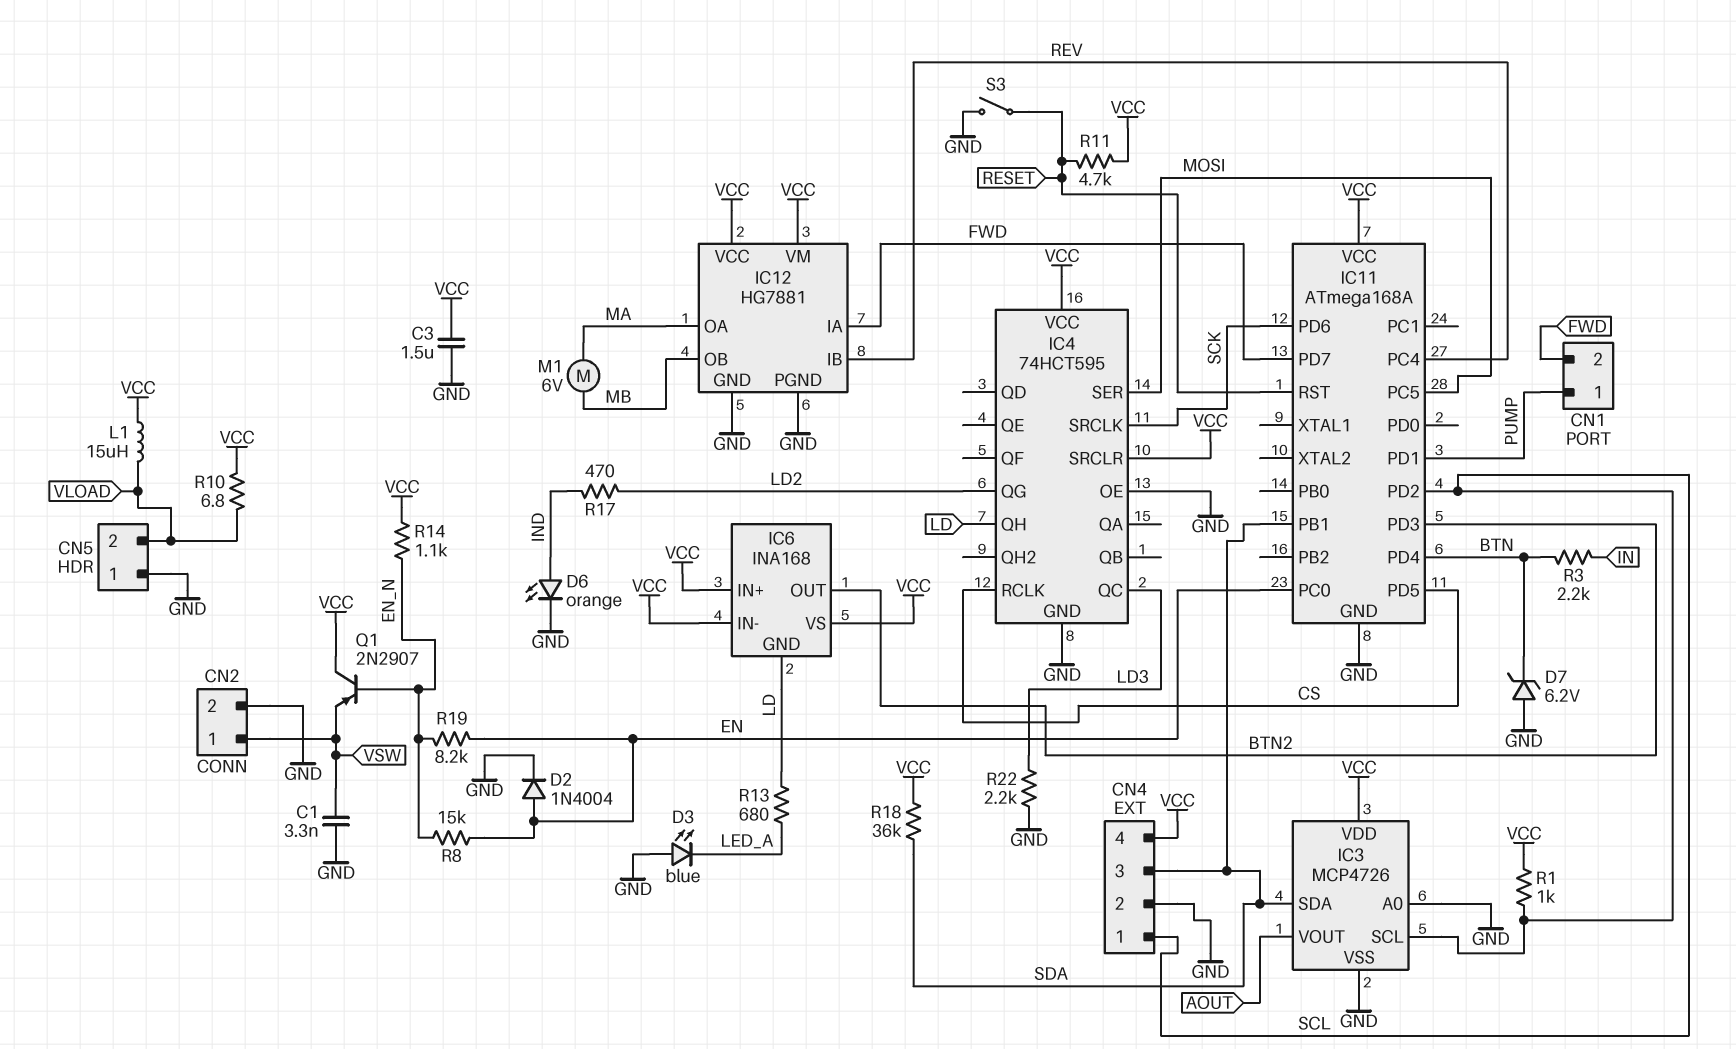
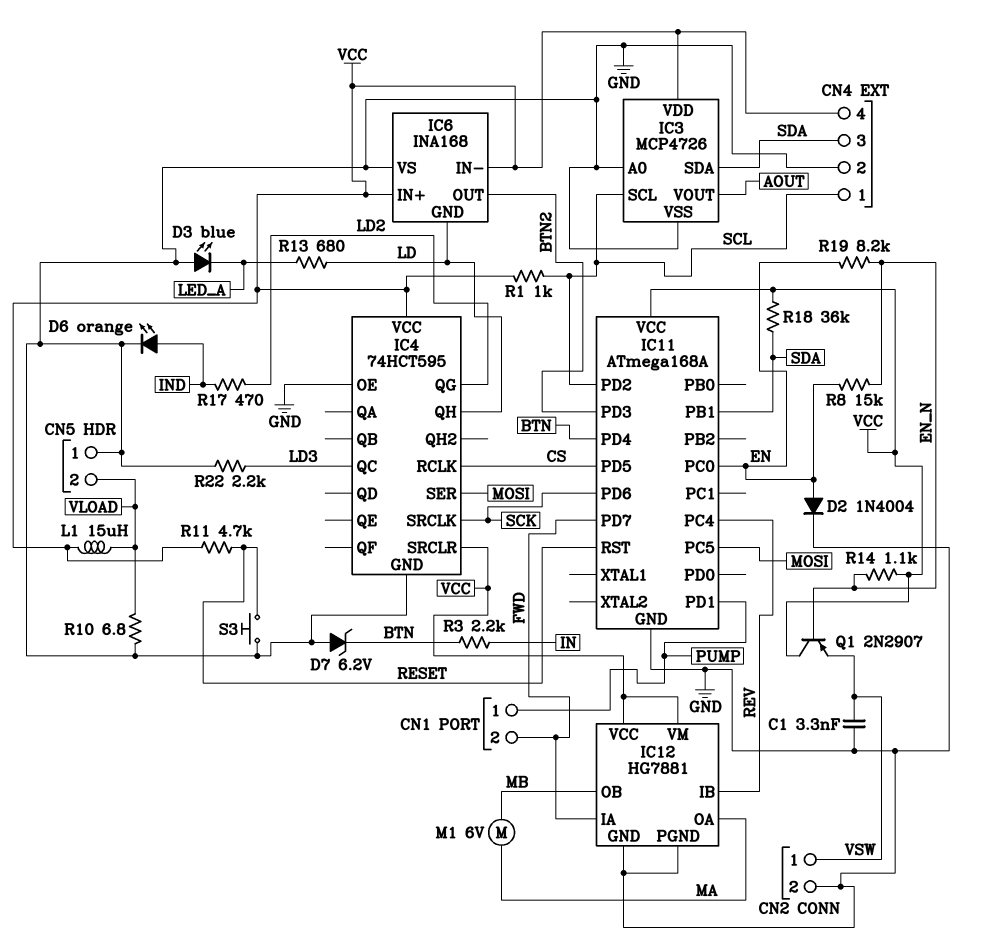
C3: 1.5uF (GND, VCC) -> none
IC6 pin VS: VCC -> GND
R10: 6.8 (VCC, VLOAD) -> 6.8 (GND, VLOAD)
S3: switch (GND, RESET) -> button (GND, RESET)

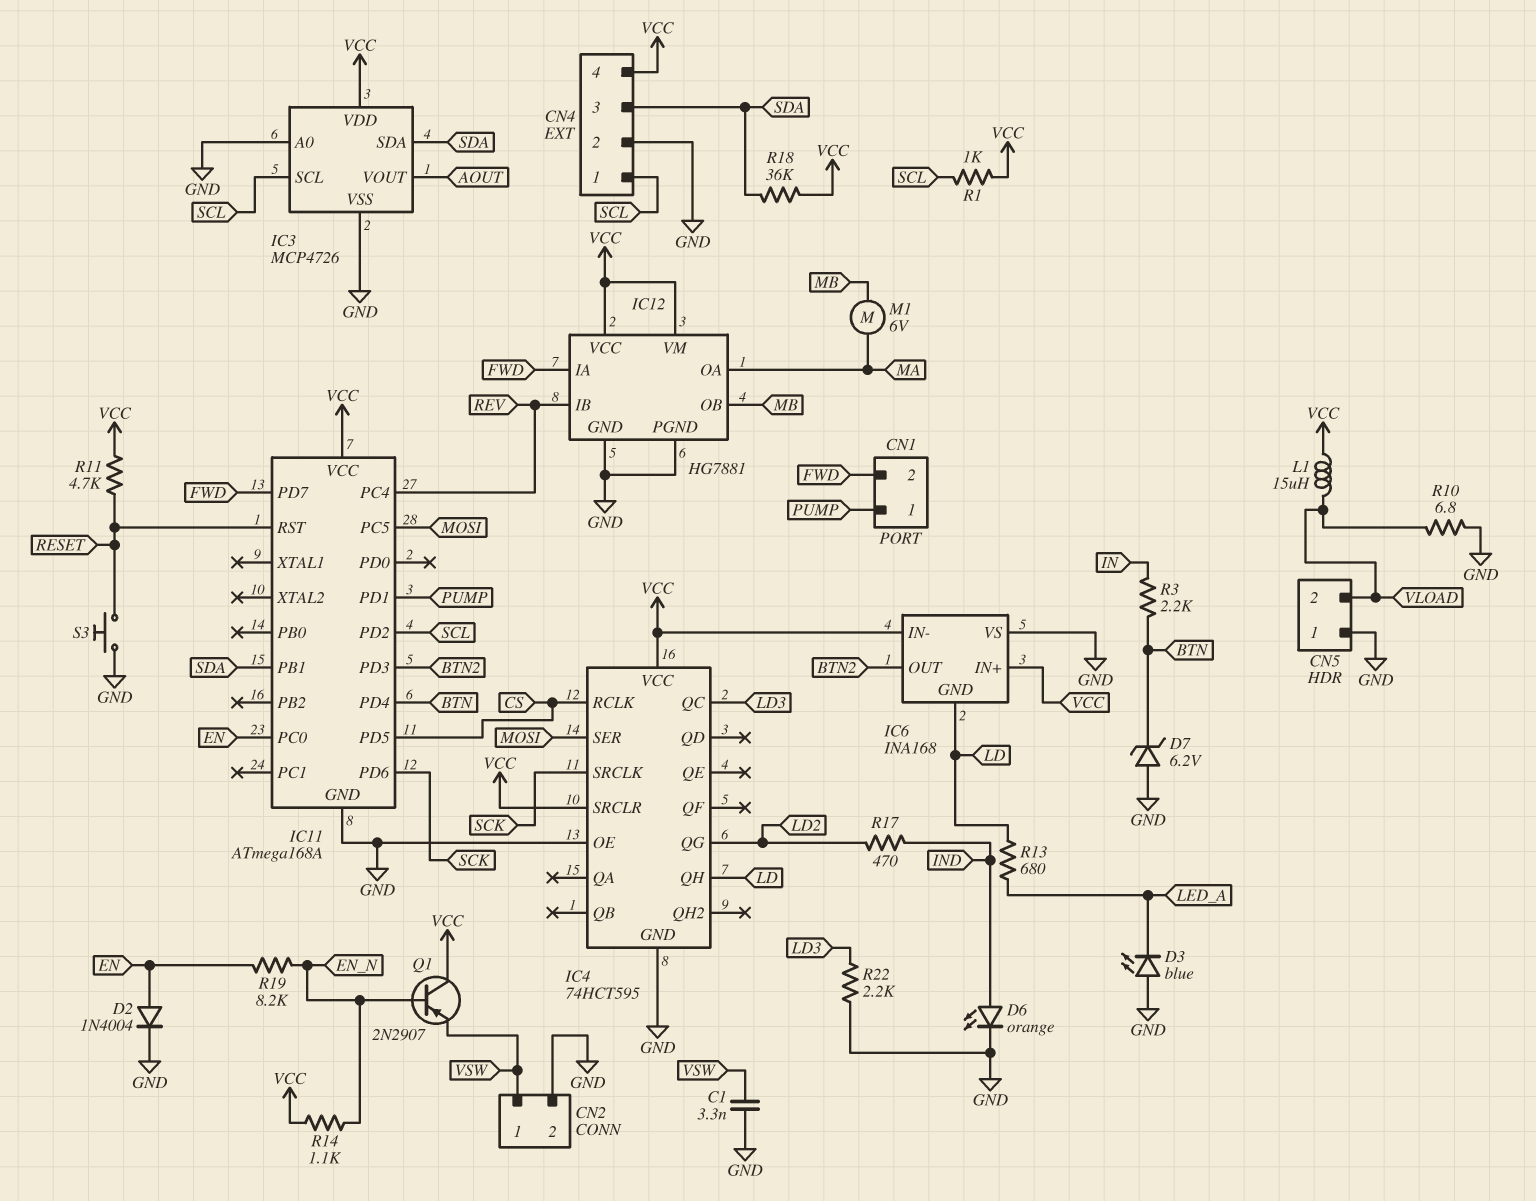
R8: 15k (EN, EN_N) -> none

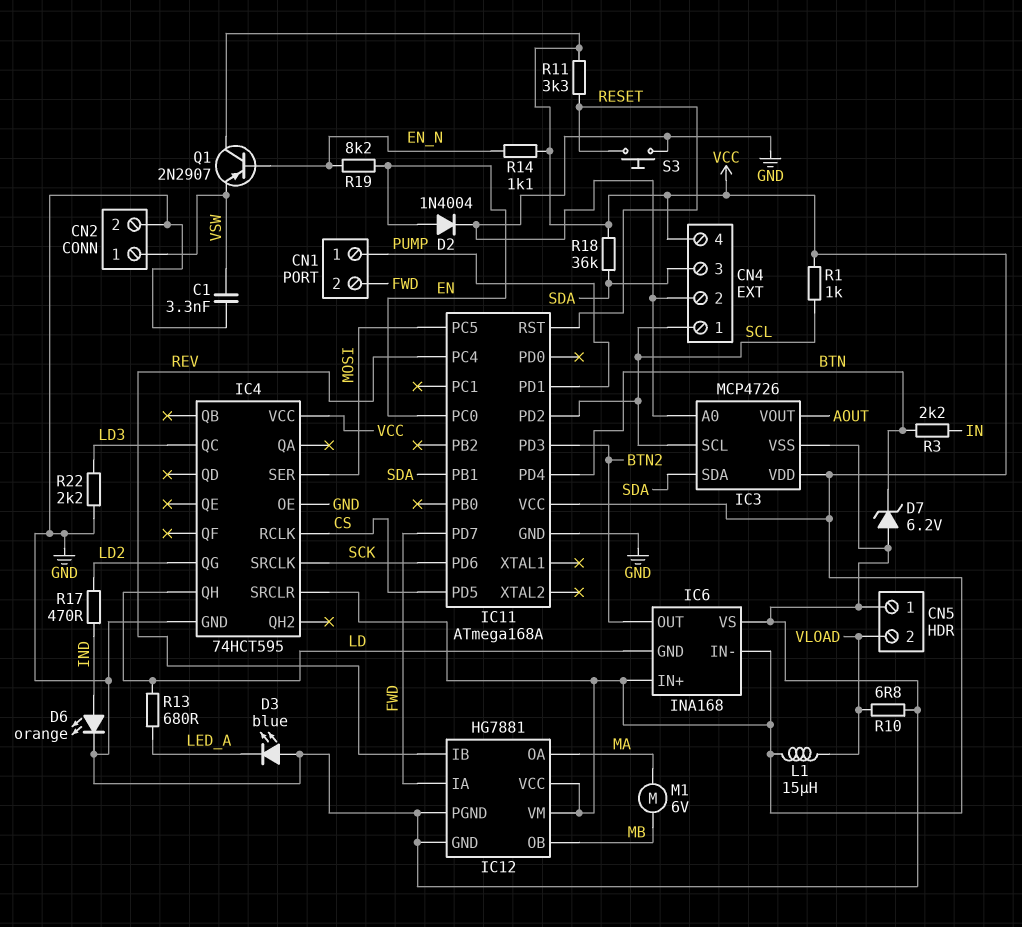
R11: 4.7k (RESET, VCC) -> 3.3k (RESET, VCC)

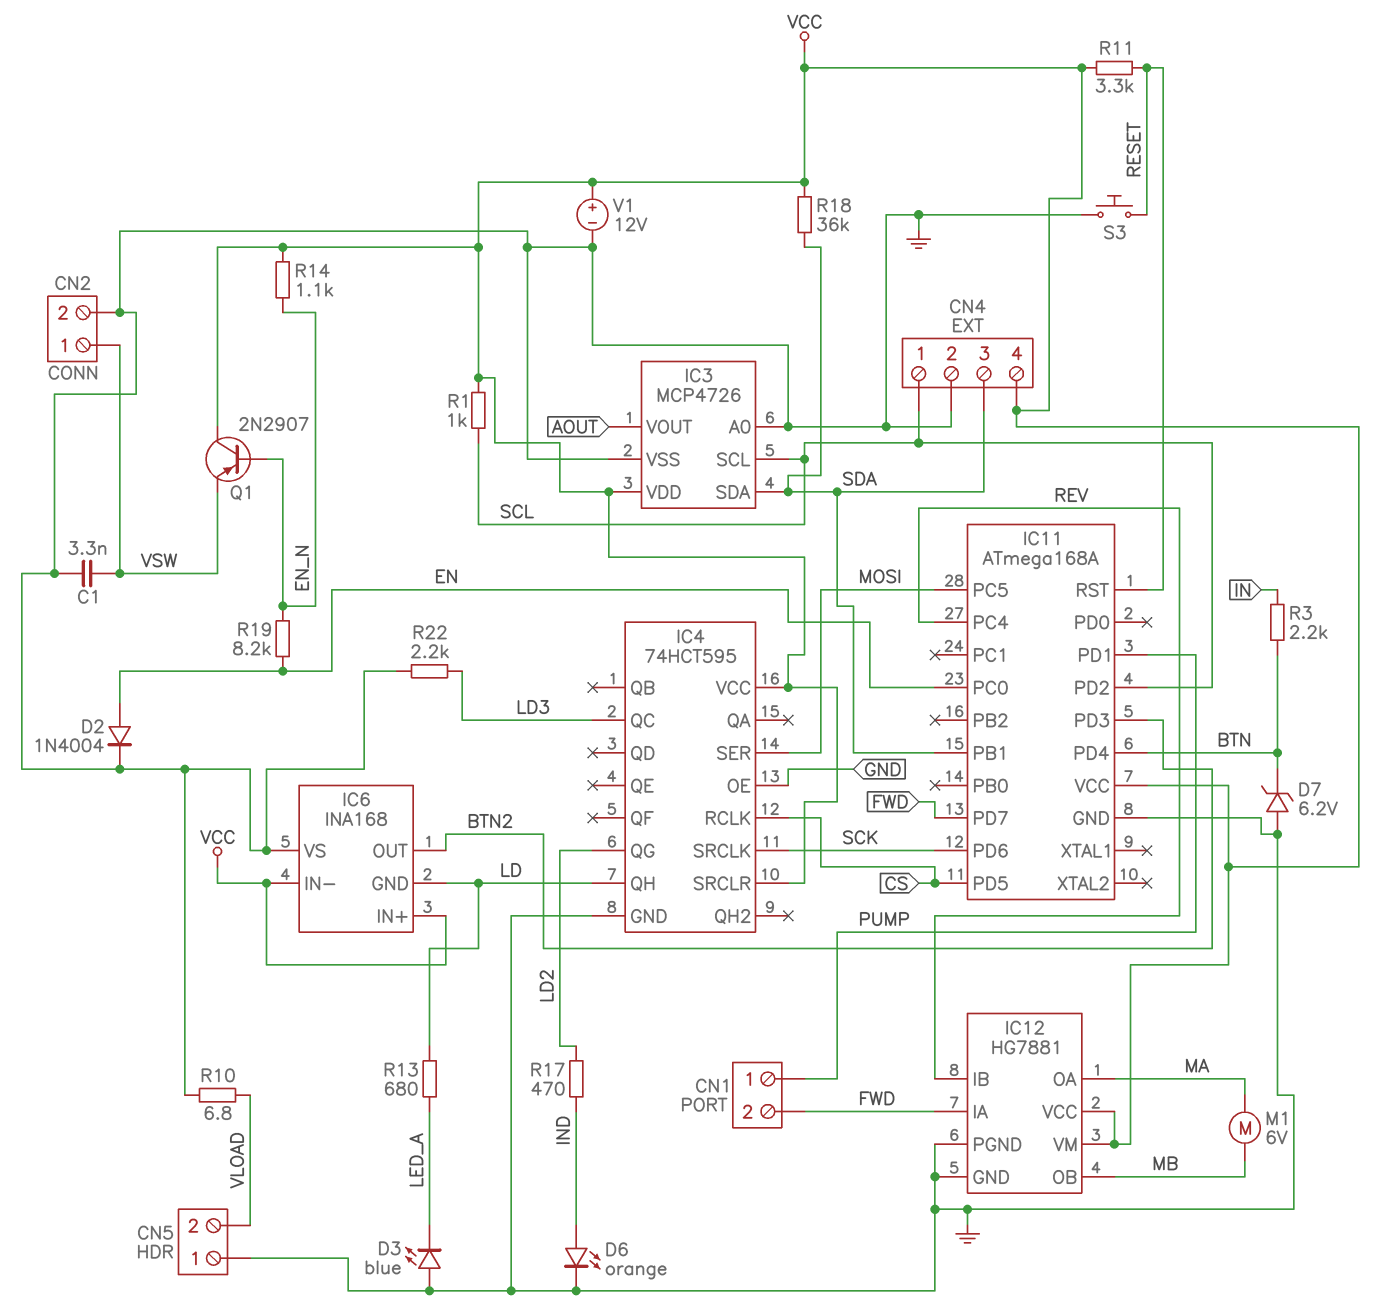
L1: 15uH (VCC, VLOAD) -> none
V1: none -> 12V (plus VCC, minus GND)

